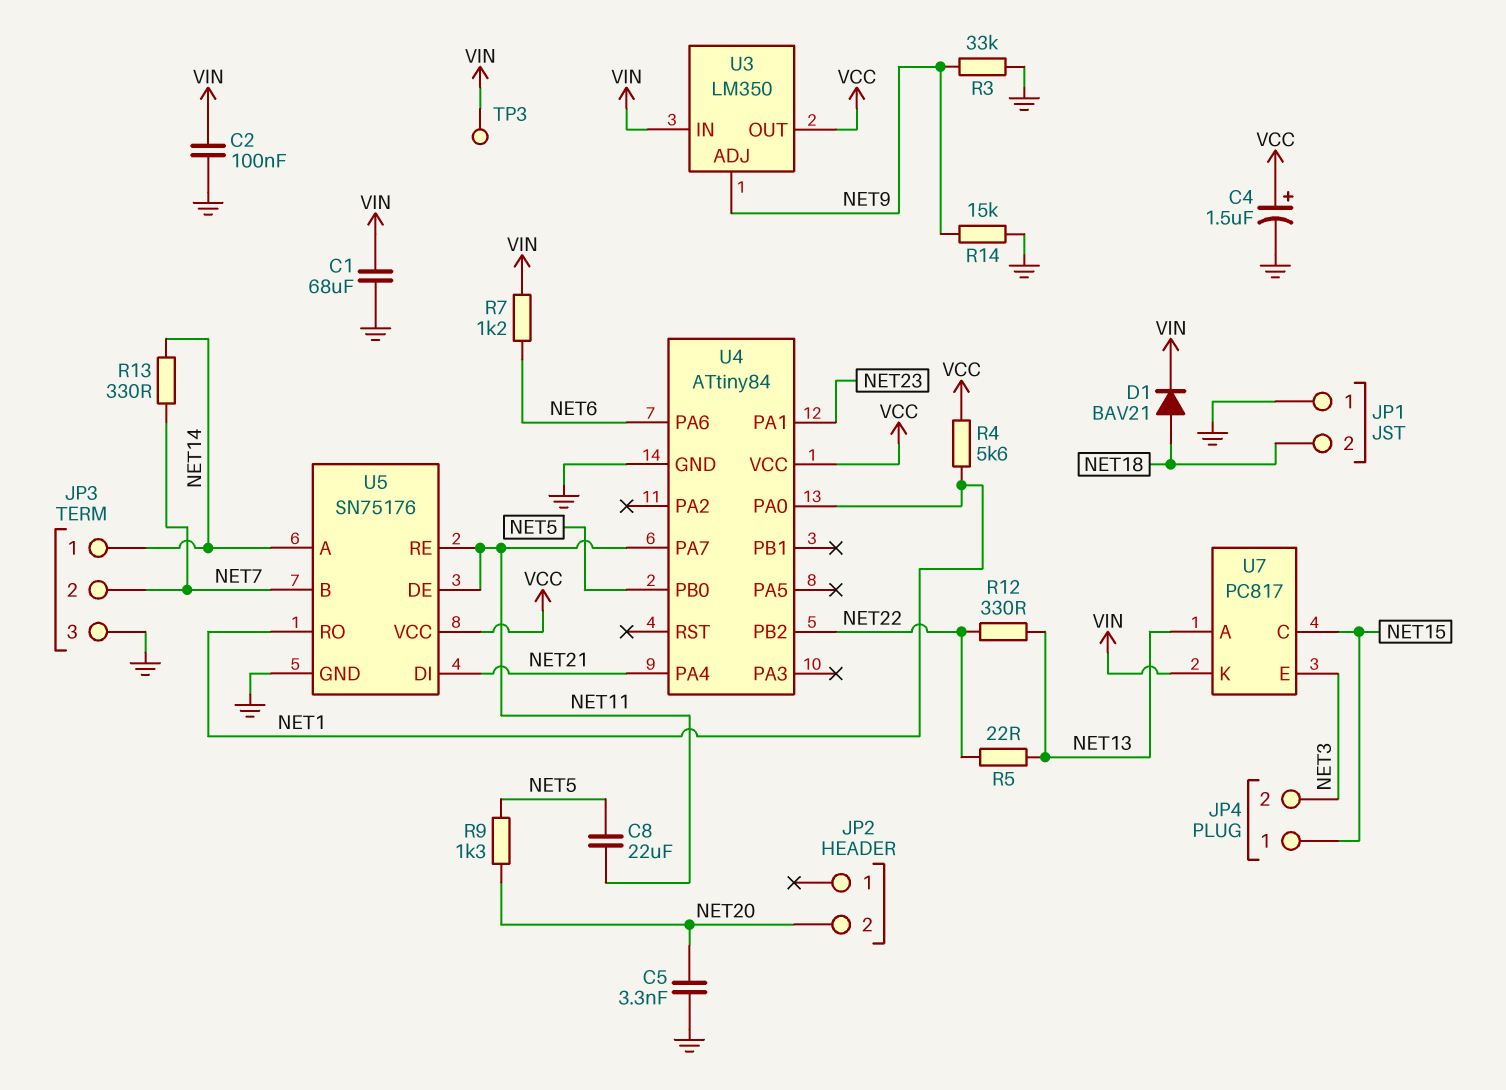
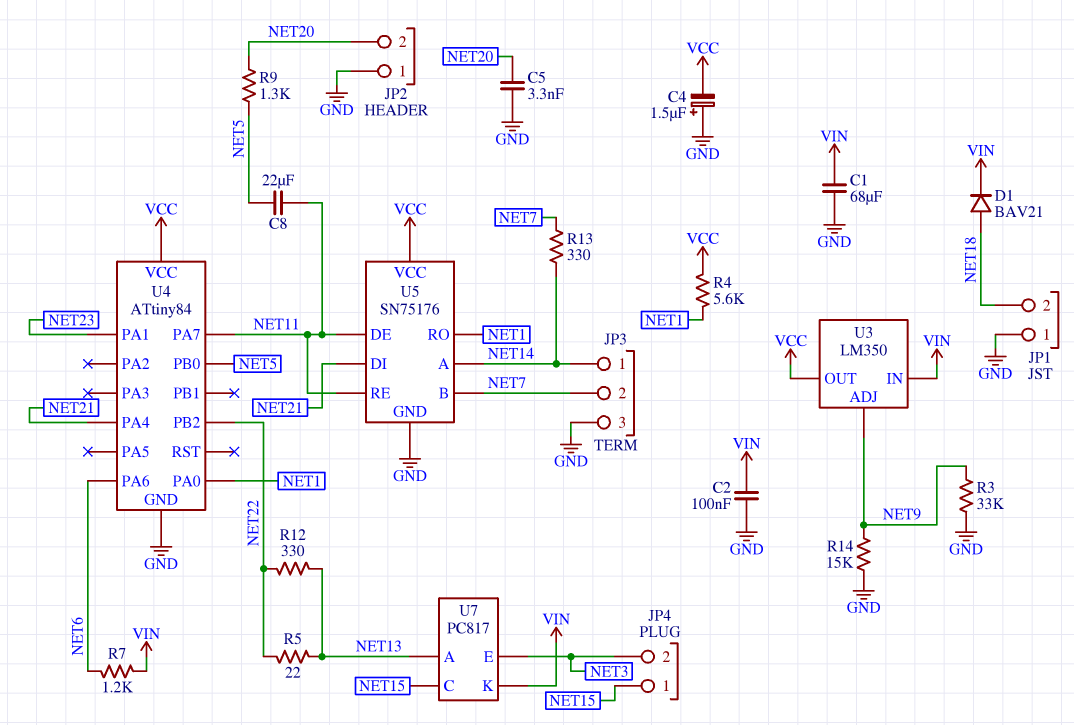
C4: 1.5uF (plus VCC, minus GND) -> 1.5uF (plus GND, minus VCC)
JP2 pin 1: none -> GND
TP3: test point (VIN) -> none

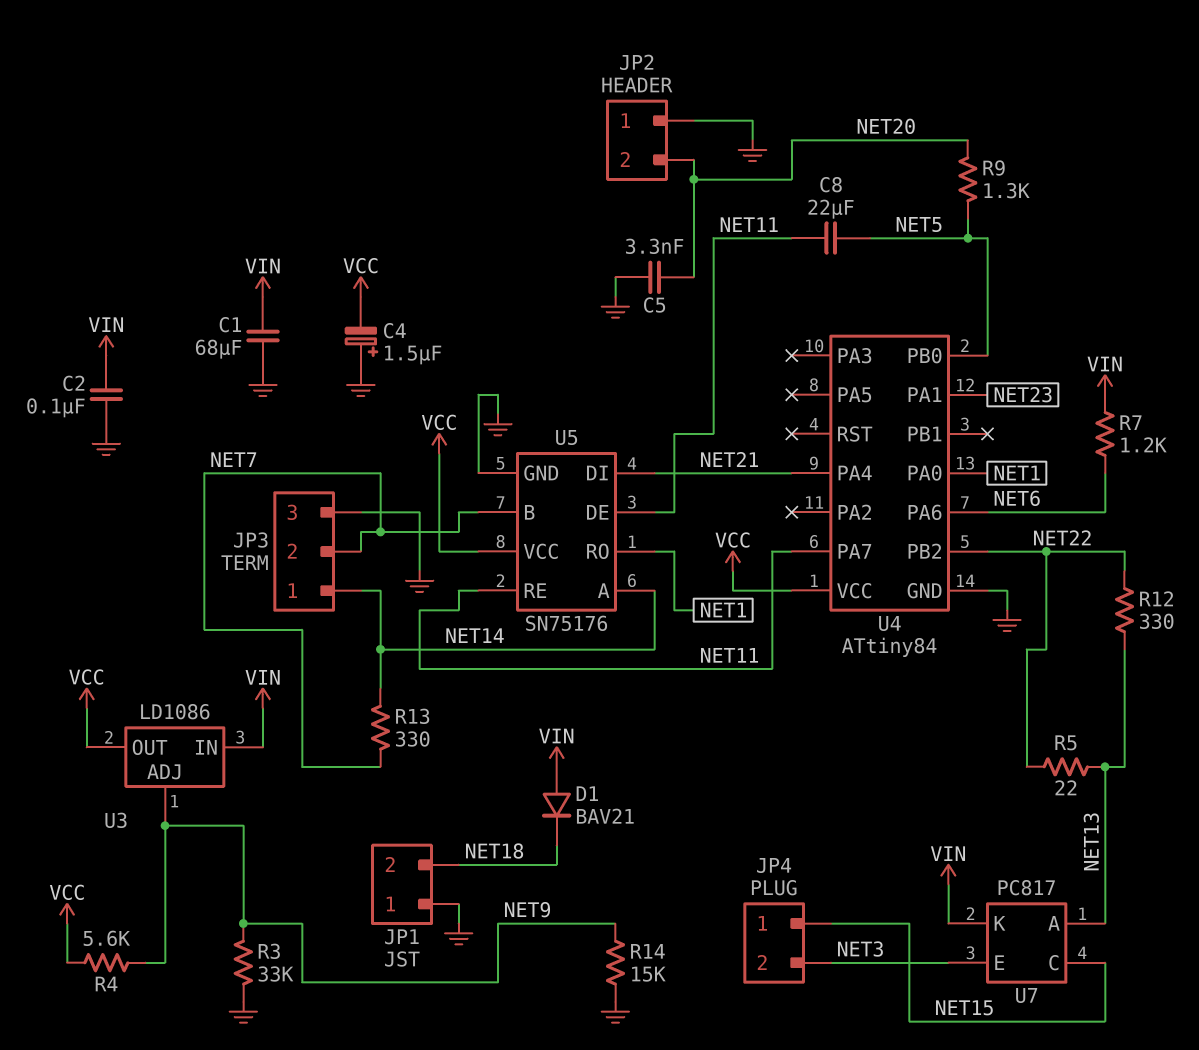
D1: diode BAV21 (A NET18, K VIN) -> diode BAV21 (A VIN, K NET18)
R4: 5.6k (NET1, VCC) -> 5.6k (NET9, VCC)
U3: LM350 -> LD1086

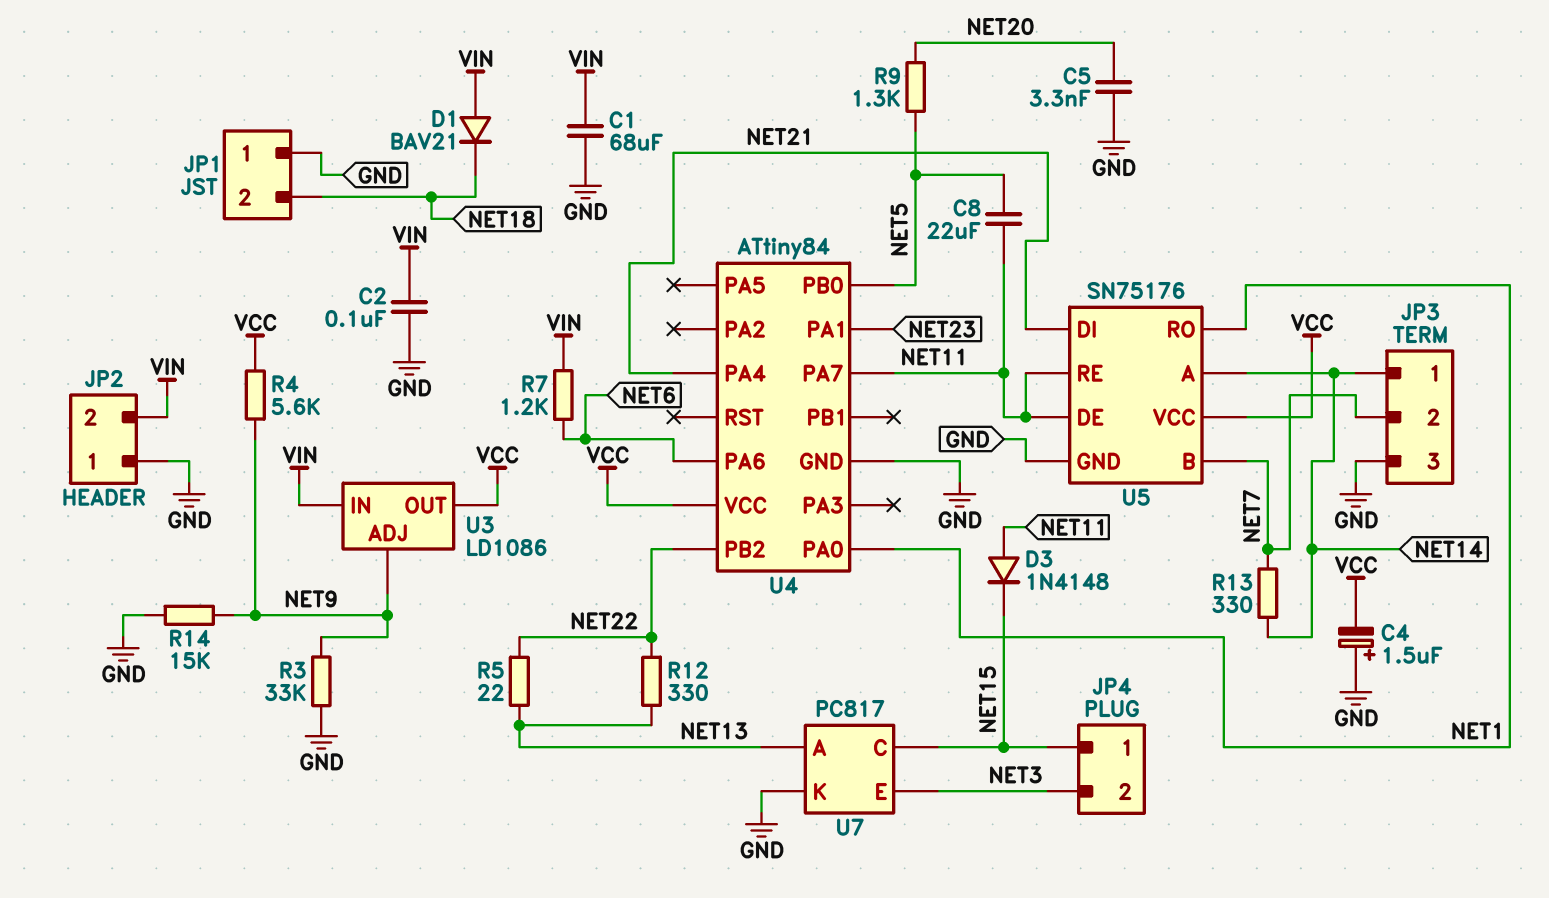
D3: none -> diode 1N4148 (A NET11, K NET15)
JP2 pin 2: NET20 -> VIN
U7 pin K: VIN -> GND

